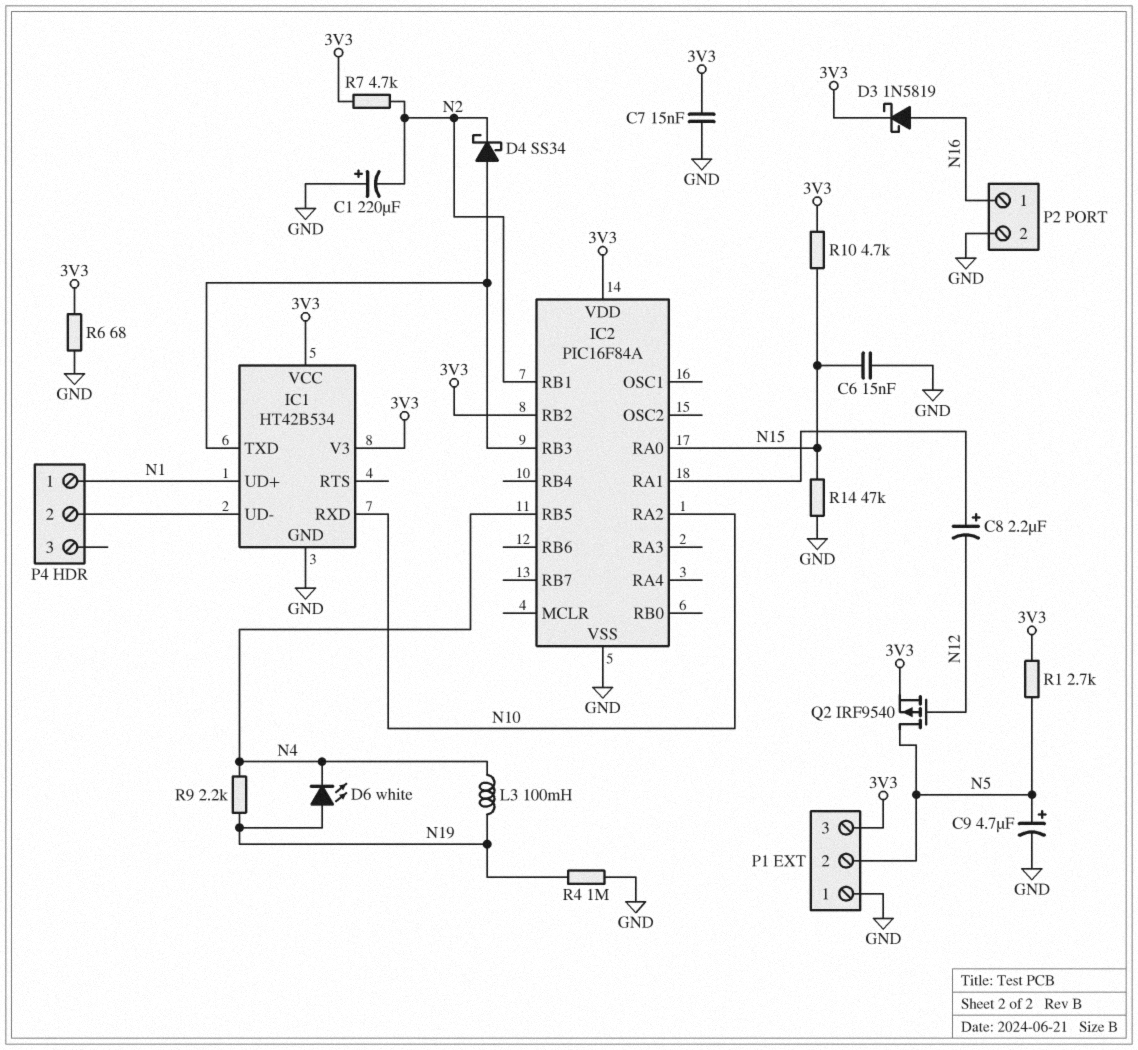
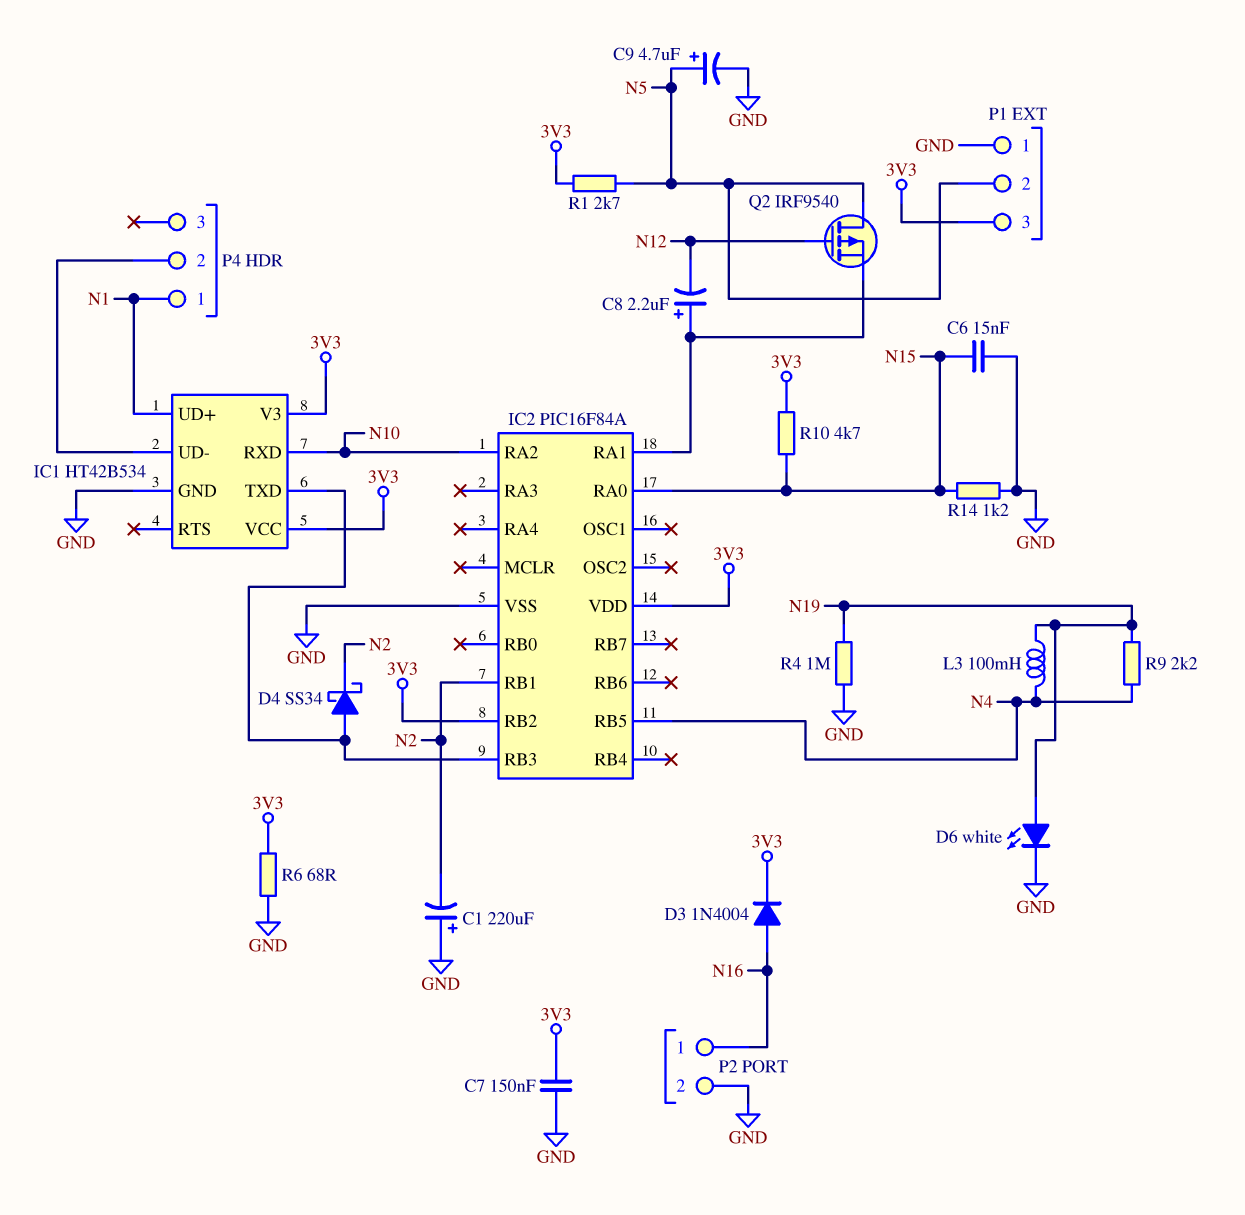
C7: 15nF (3V3, GND) -> 150nF (3V3, GND)
D3: schottky 1N5819 (A N16, K 3V3) -> diode 1N4004 (A N16, K 3V3)
D6: LED white (A N19, K N4) -> LED white (A N19, K GND)
Q2: PMOS IRF9540 (G N12, D N5, S 3V3) -> PMOS IRF9540 (G N12, D N5, S IC2/RA1)
R7: 4.7k (3V3, N2) -> none
R14: 47k (GND, N15) -> 1.2k (GND, N15)

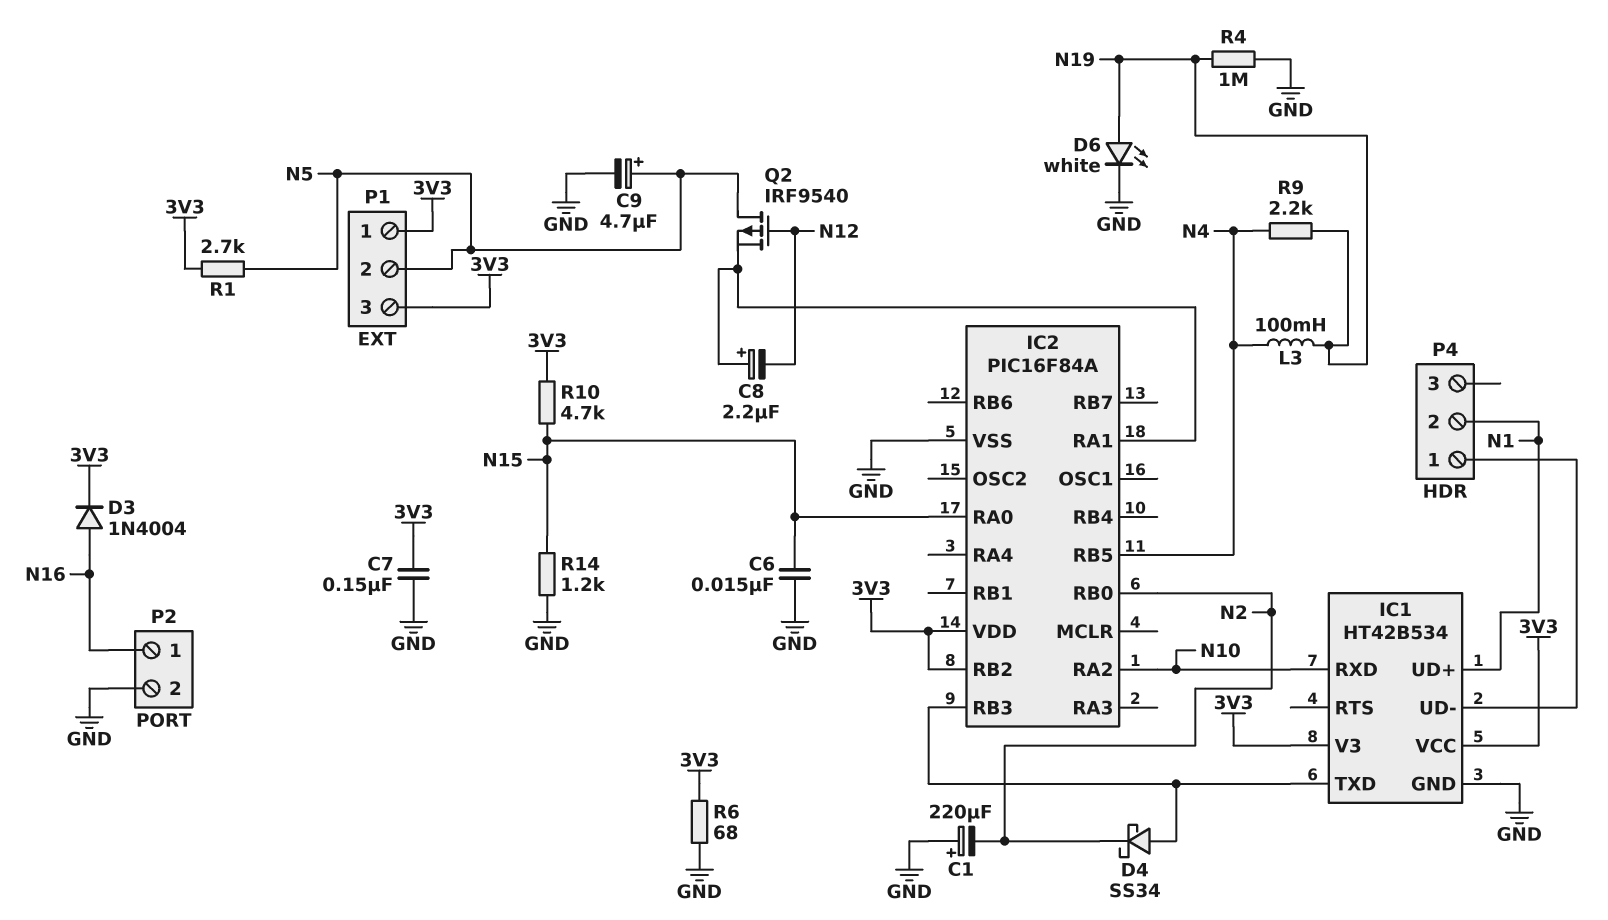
IC2 pin RB0: none -> N2
IC2 pin RB1: N2 -> none
P1 pin 1: GND -> 3V3
P4 pin 1: N1 -> IC1/UD-
P4 pin 2: IC1/UD- -> N1

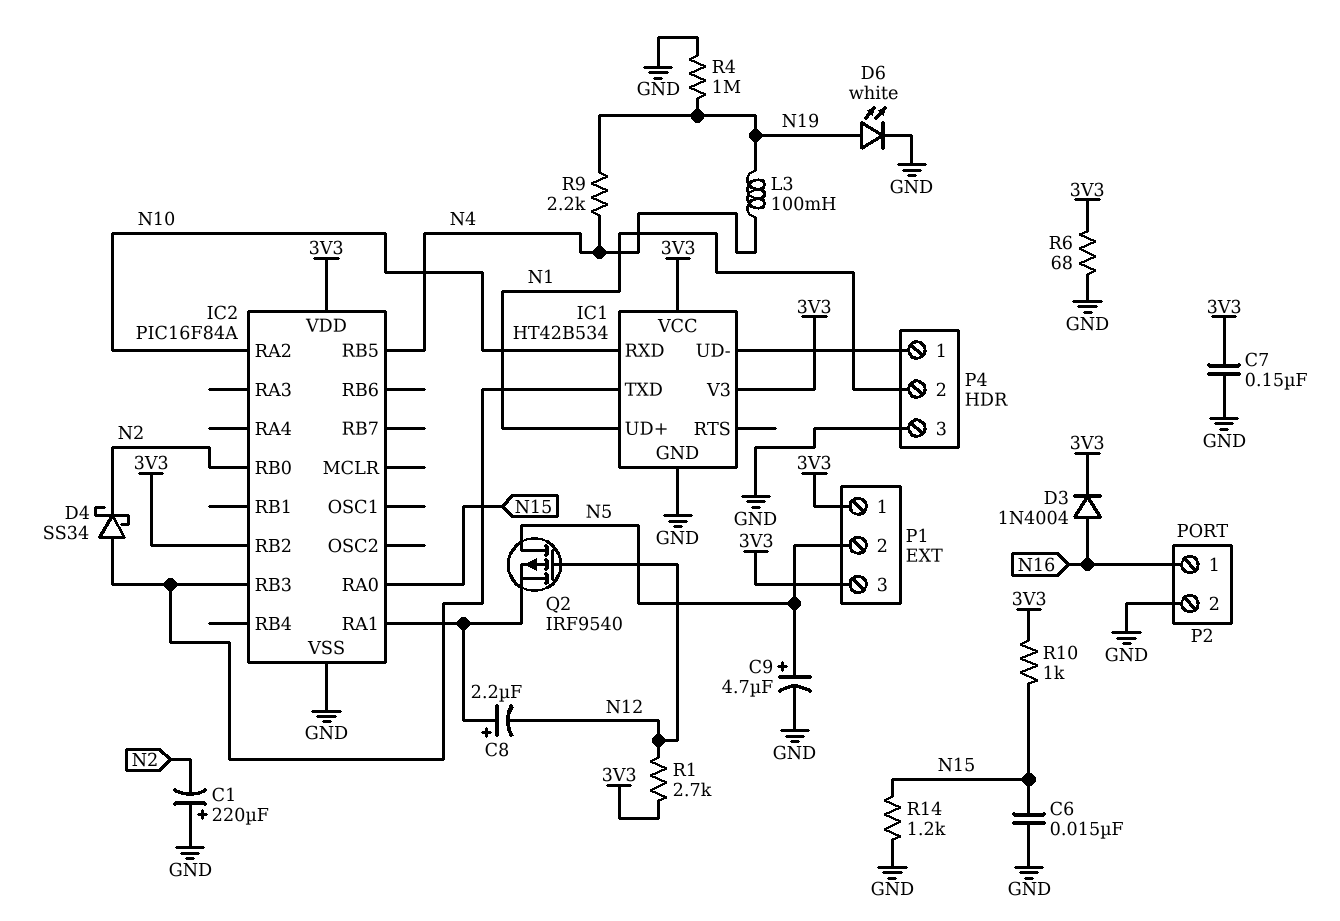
P4 pin 3: none -> GND
R1: 2.7k (3V3, N5) -> 2.7k (3V3, N12)
R10: 4.7k (3V3, N15) -> 1k (3V3, N15)

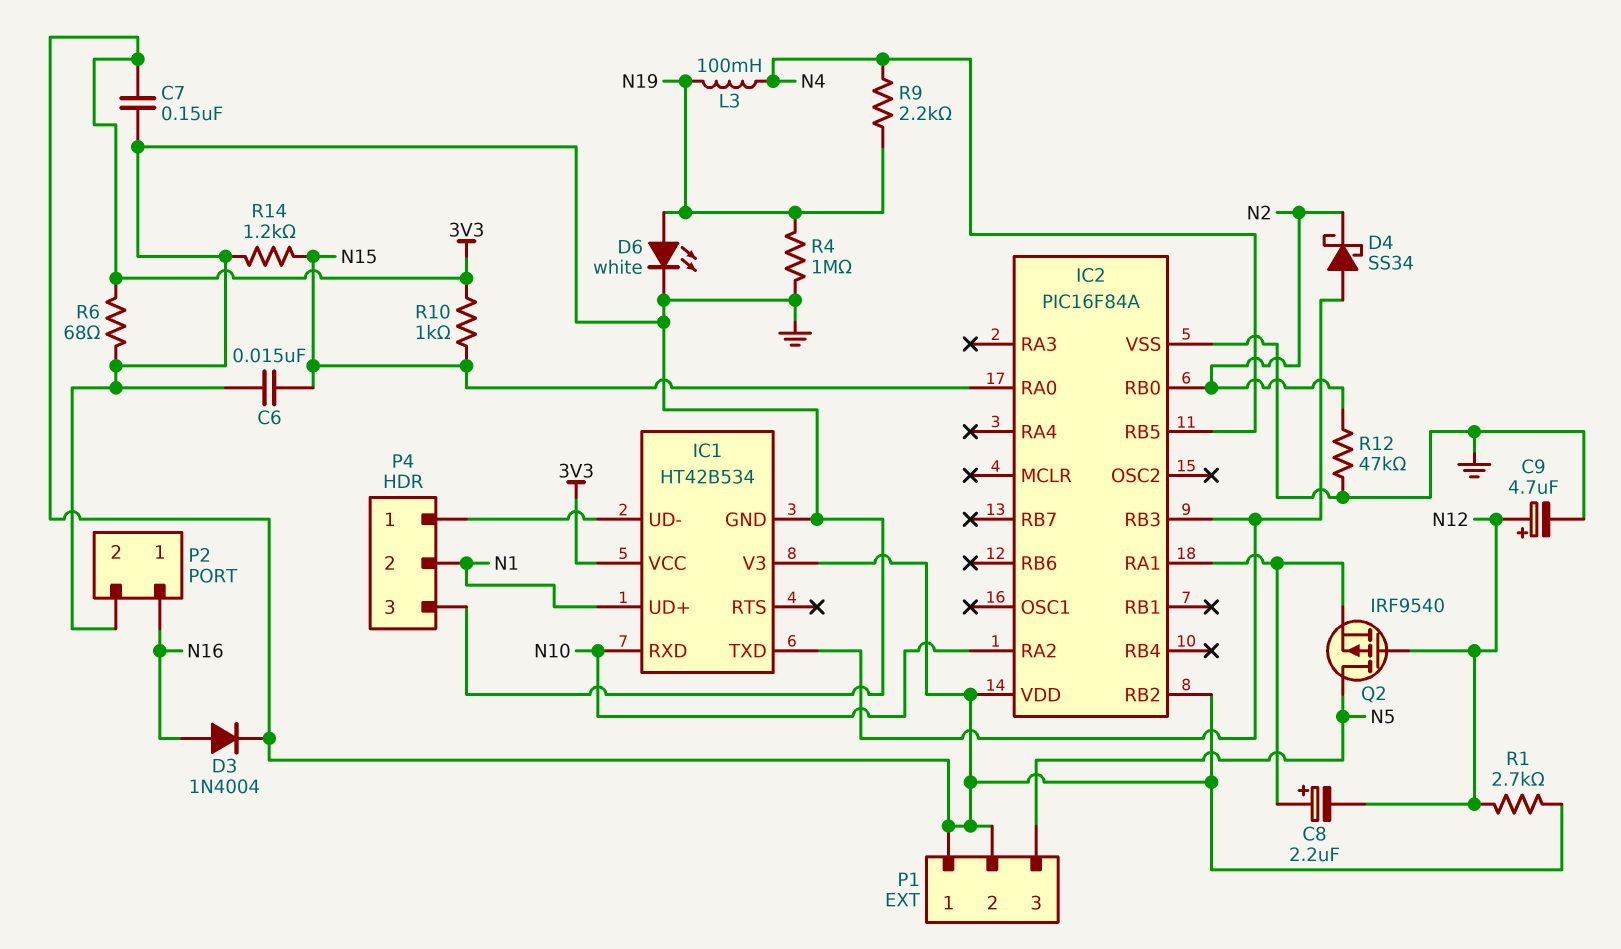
C1: 220uF (plus GND, minus N2) -> none
C9: 4.7uF (plus N5, minus GND) -> 4.7uF (plus N12, minus GND)
P1 pin 2: N5 -> 3V3
P1 pin 3: 3V3 -> N5
R12: none -> 47k (GND, N2)

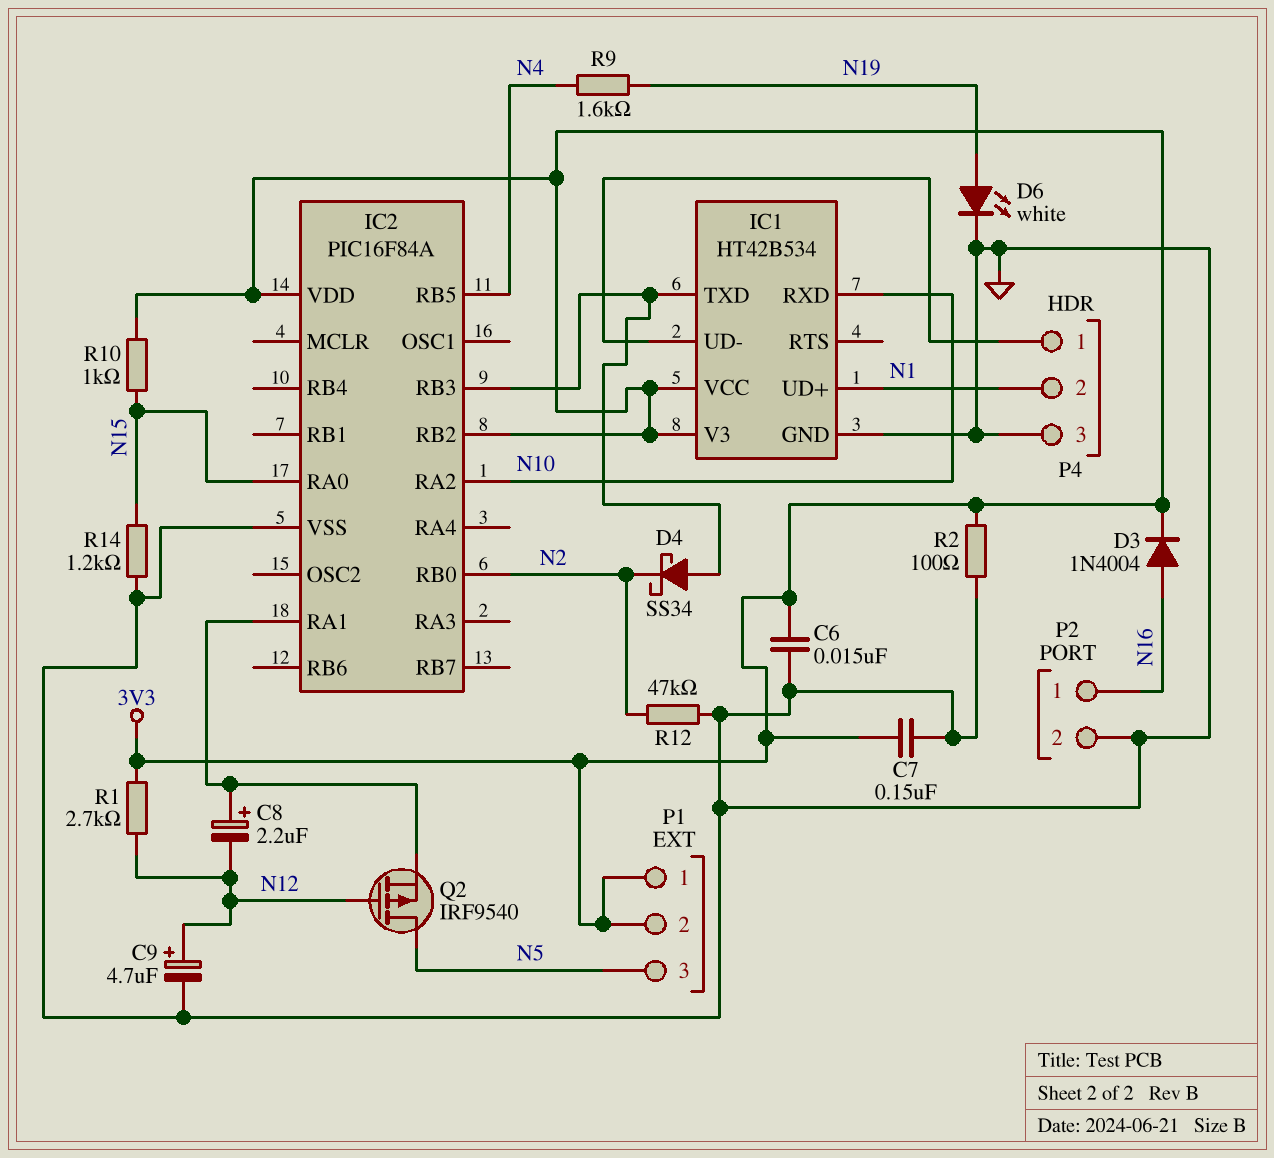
C6: 15nF (GND, N15) -> 15nF (3V3, GND)
L3: 100mH (N4, N19) -> none
R2: none -> 100 (3V3, GND)
R4: 1M (GND, N19) -> none
R6: 68 (3V3, GND) -> none
R9: 2.2k (N4, N19) -> 1.6k (N4, N19)

